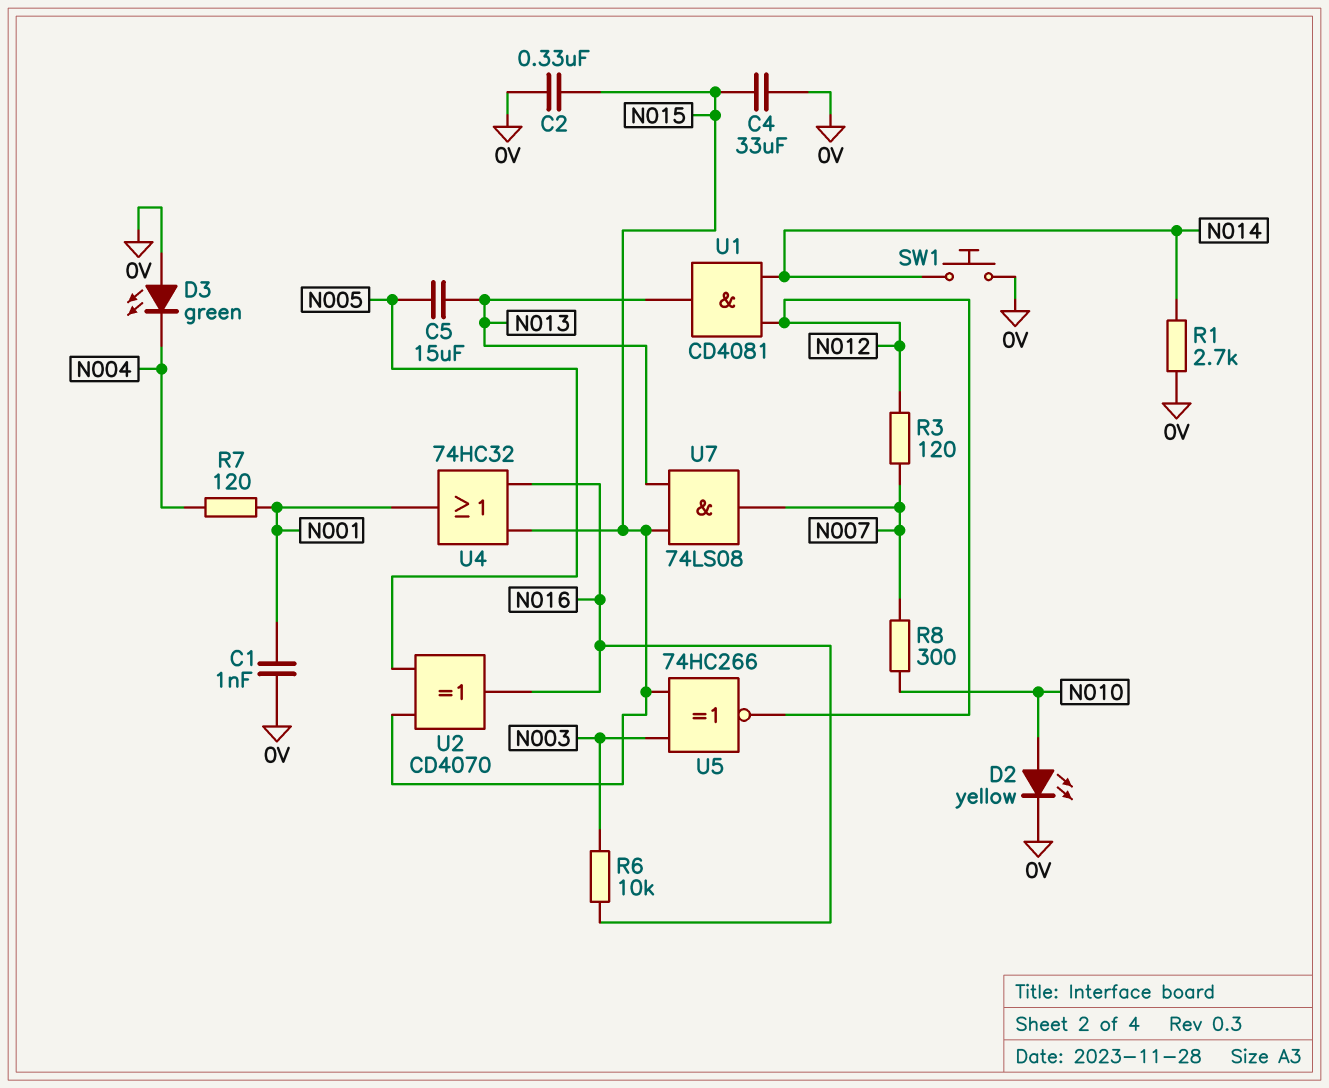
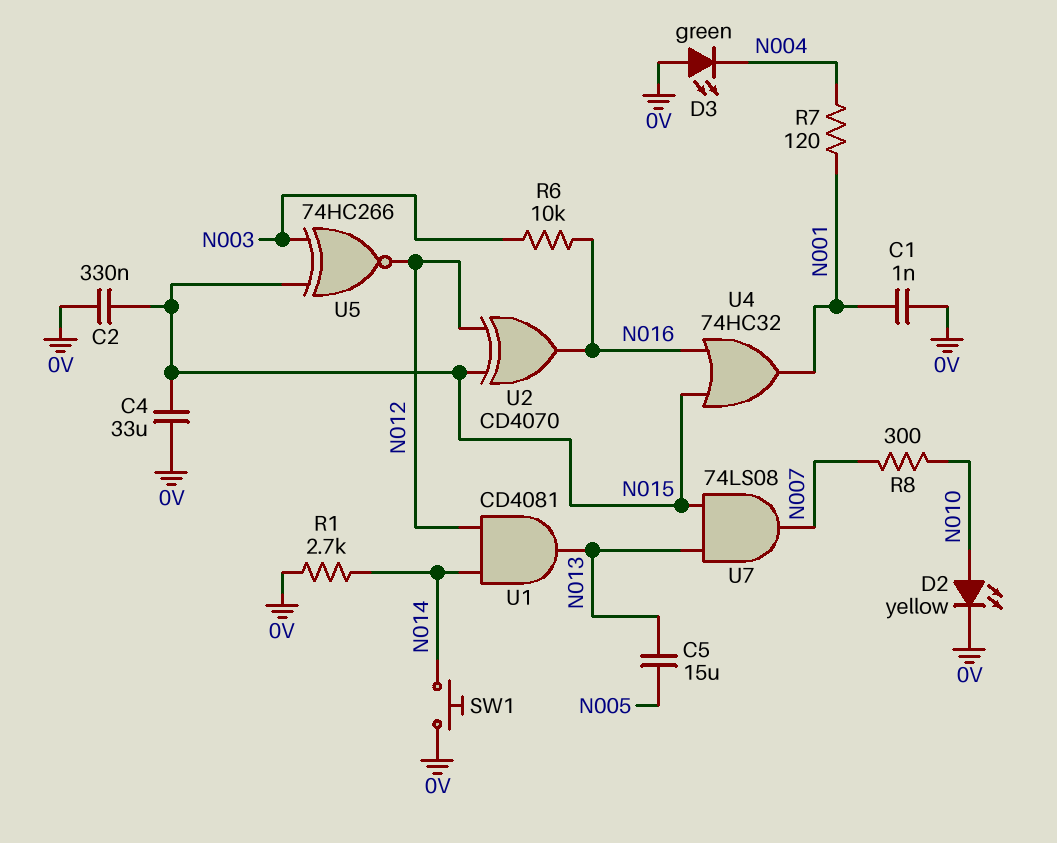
R3: 120 (N007, N012) -> none
U2: XOR CD4070 (in N005, in N015, out N016) -> XOR CD4070 (in N012, in N015, out N016)

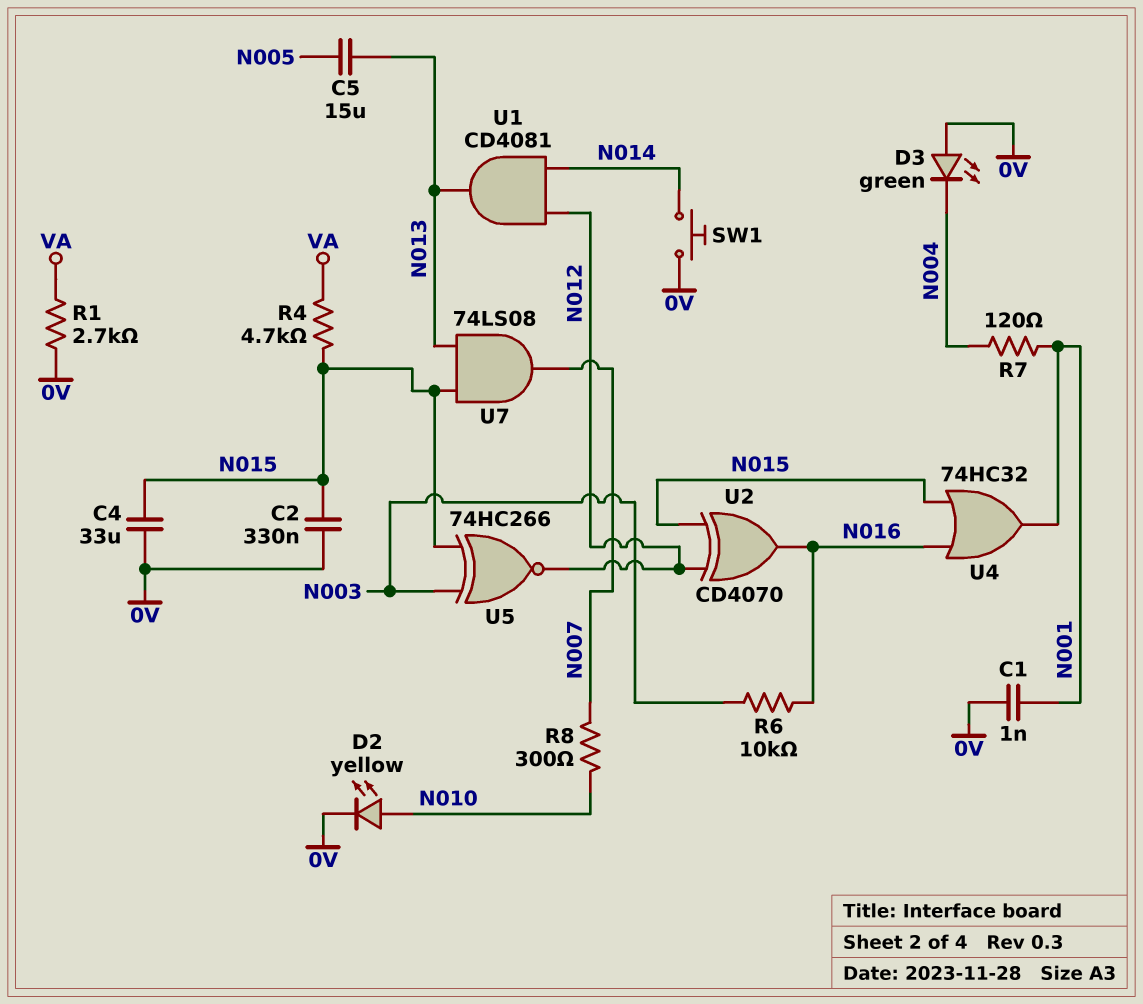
R1: 2.7k (0V, N014) -> 2.7k (0V, VA)
R4: none -> 4.7k (N015, VA)

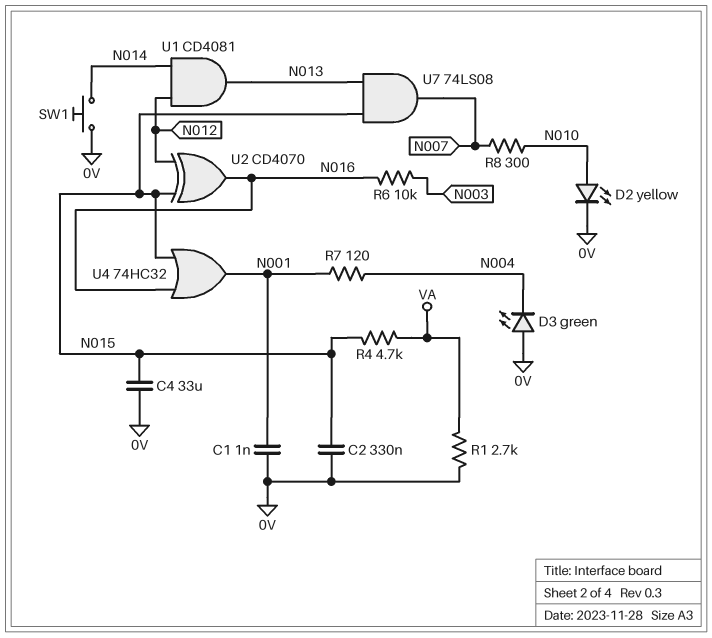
C5: 15uF (N005, N013) -> none
U5: XNOR 74HC266 (in N003, in N015, out N012) -> none

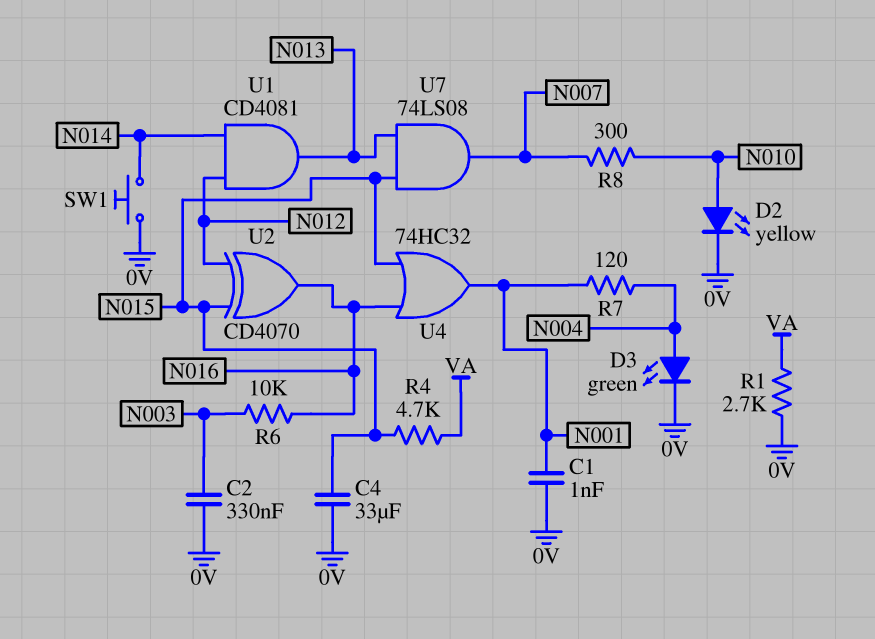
C2: 330nF (0V, N015) -> 330nF (0V, N003)
D3: LED green (A 0V, K N004) -> LED green (A N004, K 0V)

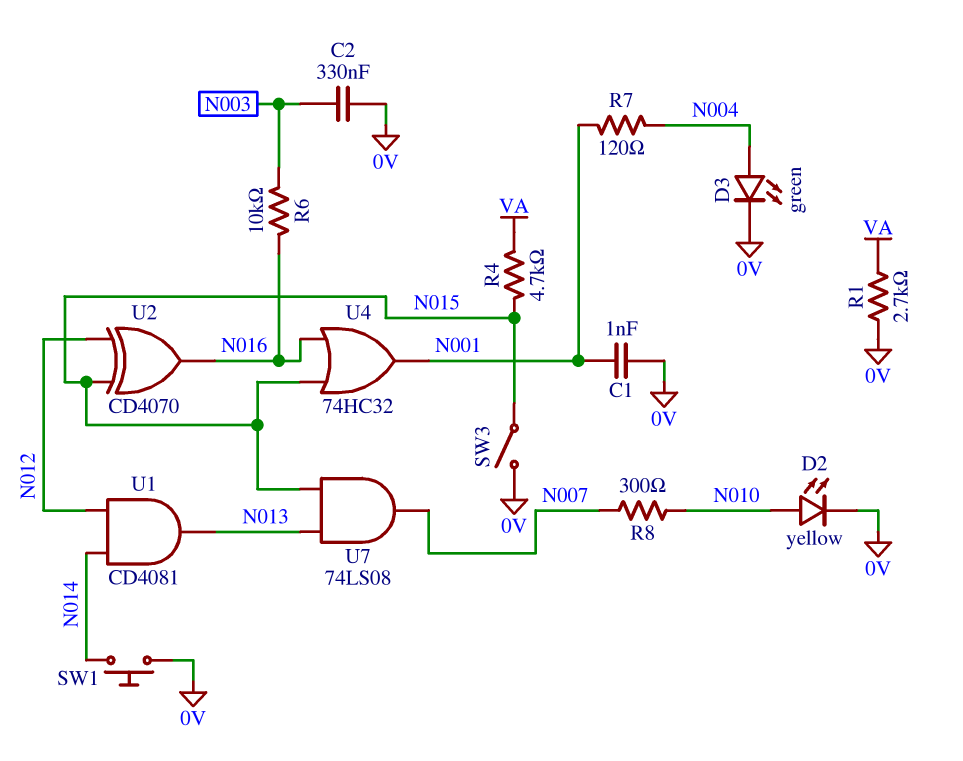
C4: 33uF (0V, N015) -> none
SW3: none -> switch (0V, N015)

